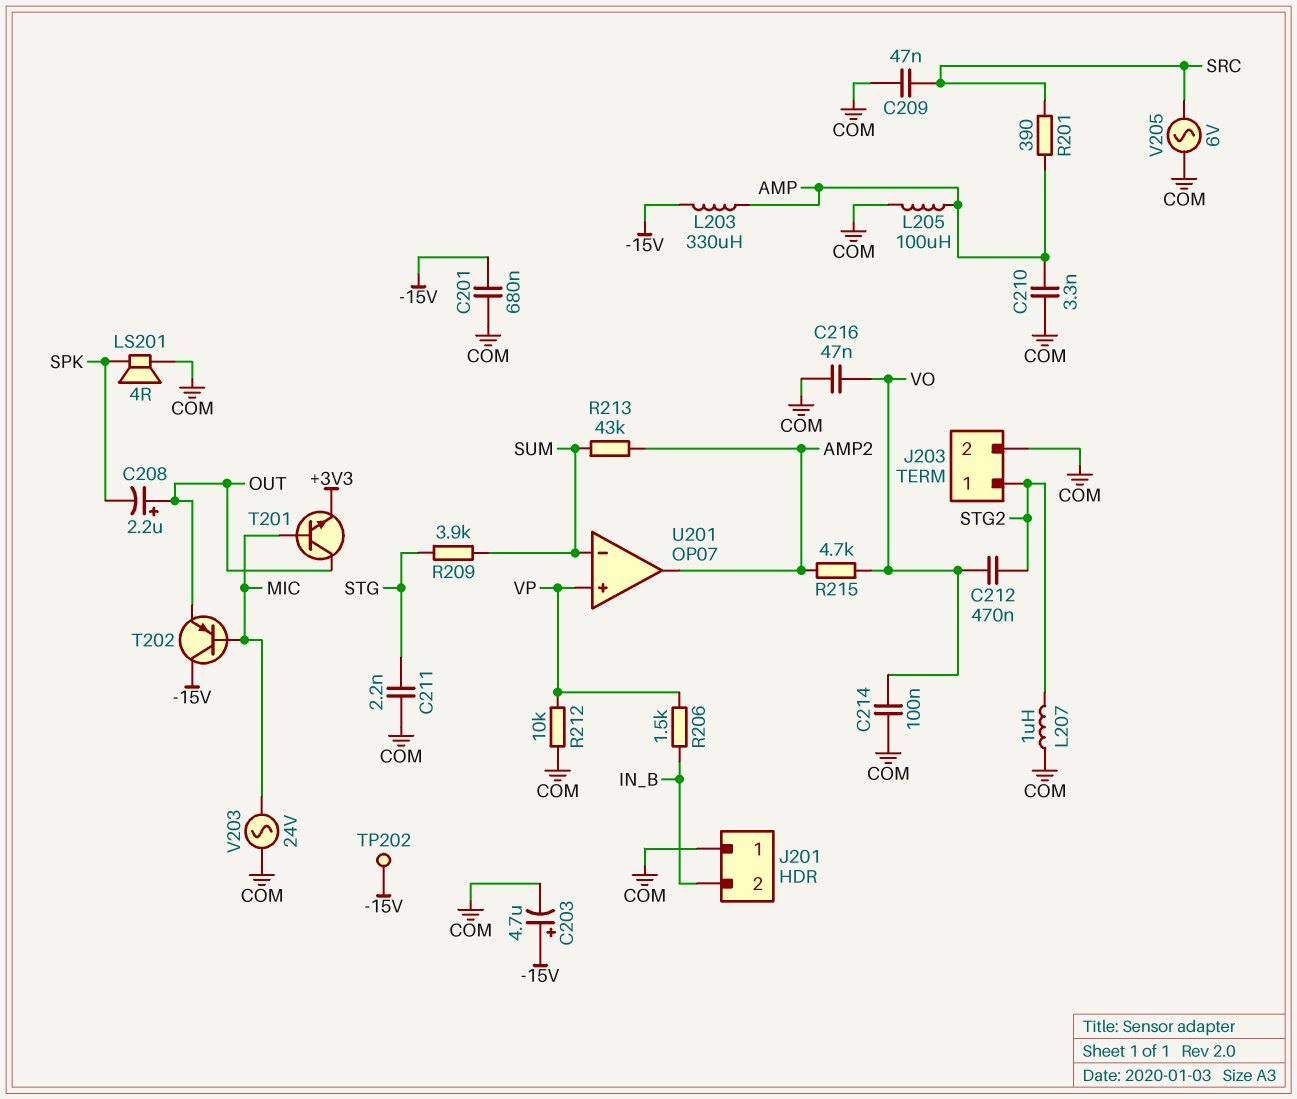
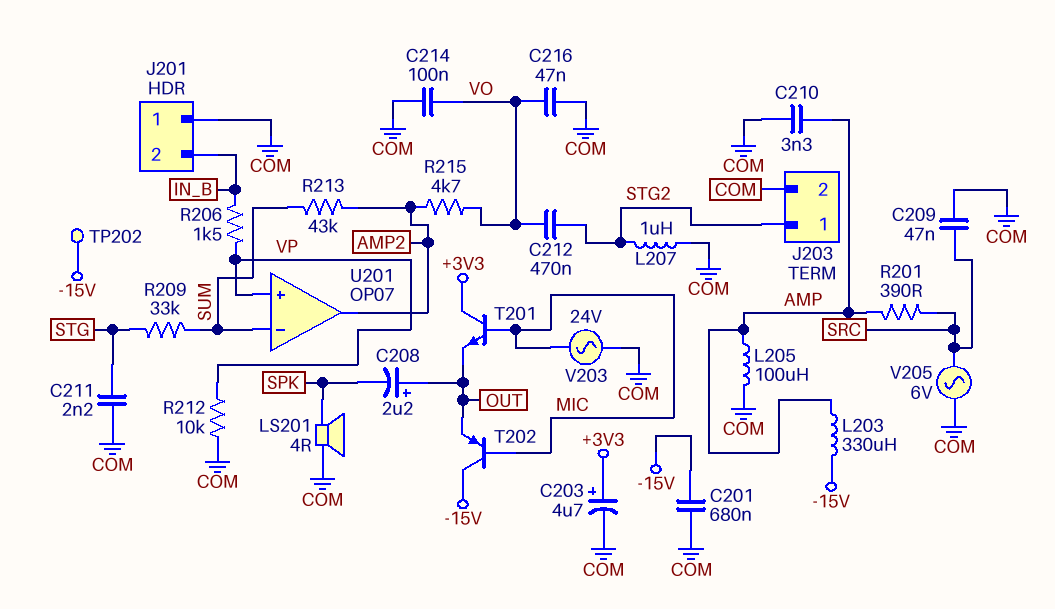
C203: 4.7uF (plus -15V, minus COM) -> 4.7uF (plus +3V3, minus COM)
R209: 3.9k (STG, SUM) -> 33k (STG, SUM)
T201: NPN (B MIC, C OUT, E +3V3) -> NPN (B MIC, C +3V3, E OUT)

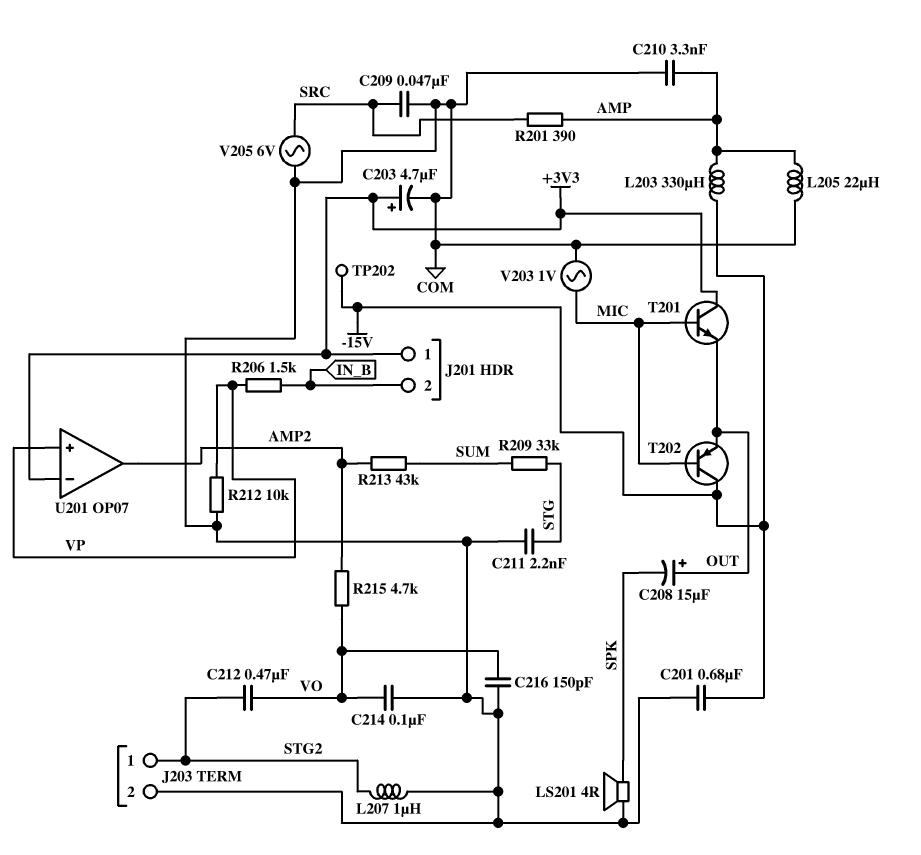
C208: 2.2uF (plus OUT, minus SPK) -> 15uF (plus OUT, minus SPK)
C216: 47nF (COM, VO) -> 150pF (COM, VO)
J201 pin 1: COM -> +3V3
L205: 100uH (AMP, COM) -> 22uH (AMP, COM)
U201 pin in-: SUM -> +3V3
V203: AC 24V (COM, MIC) -> AC 1V (COM, MIC)

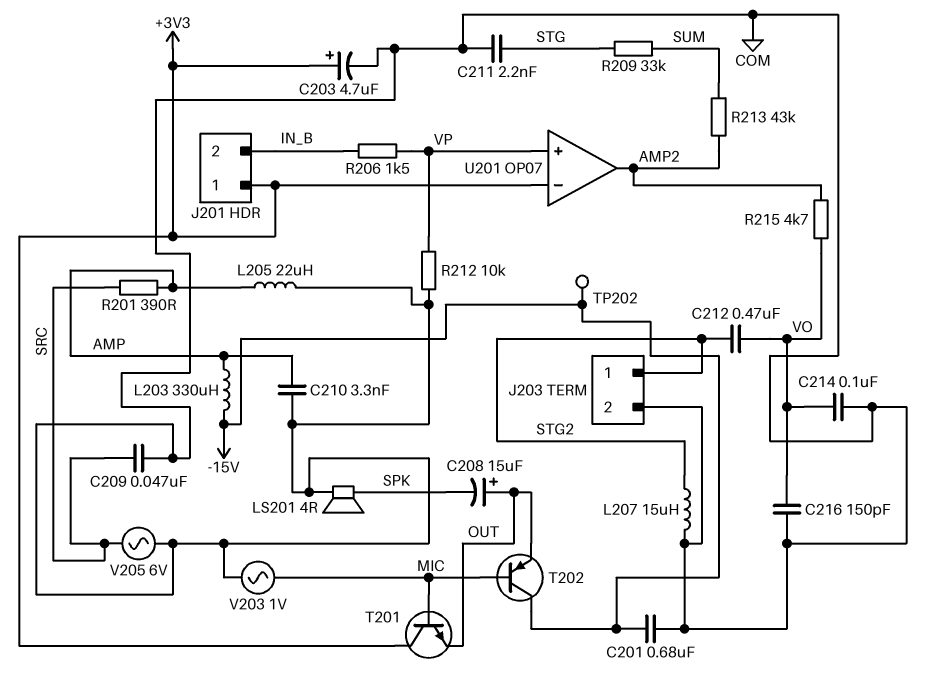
L207: 1uH (COM, STG2) -> 15uH (COM, STG2)

